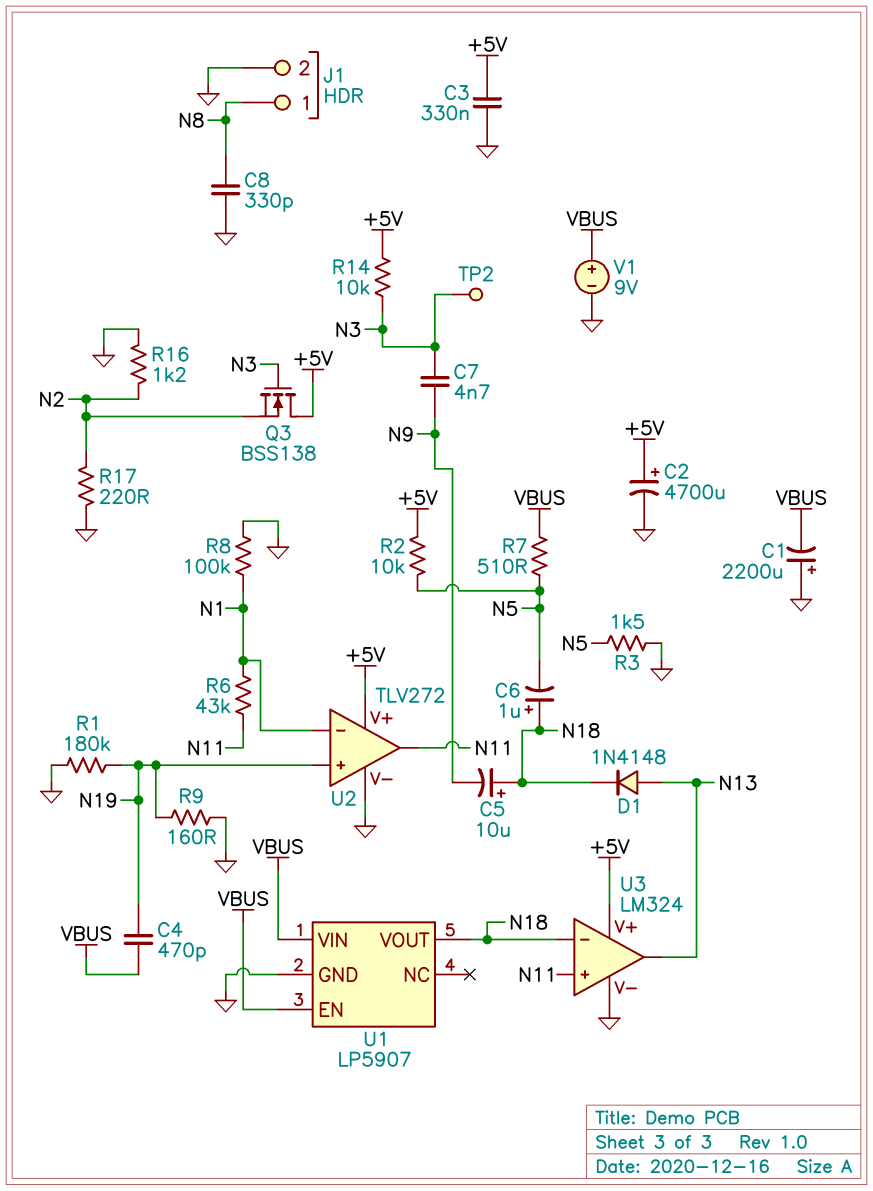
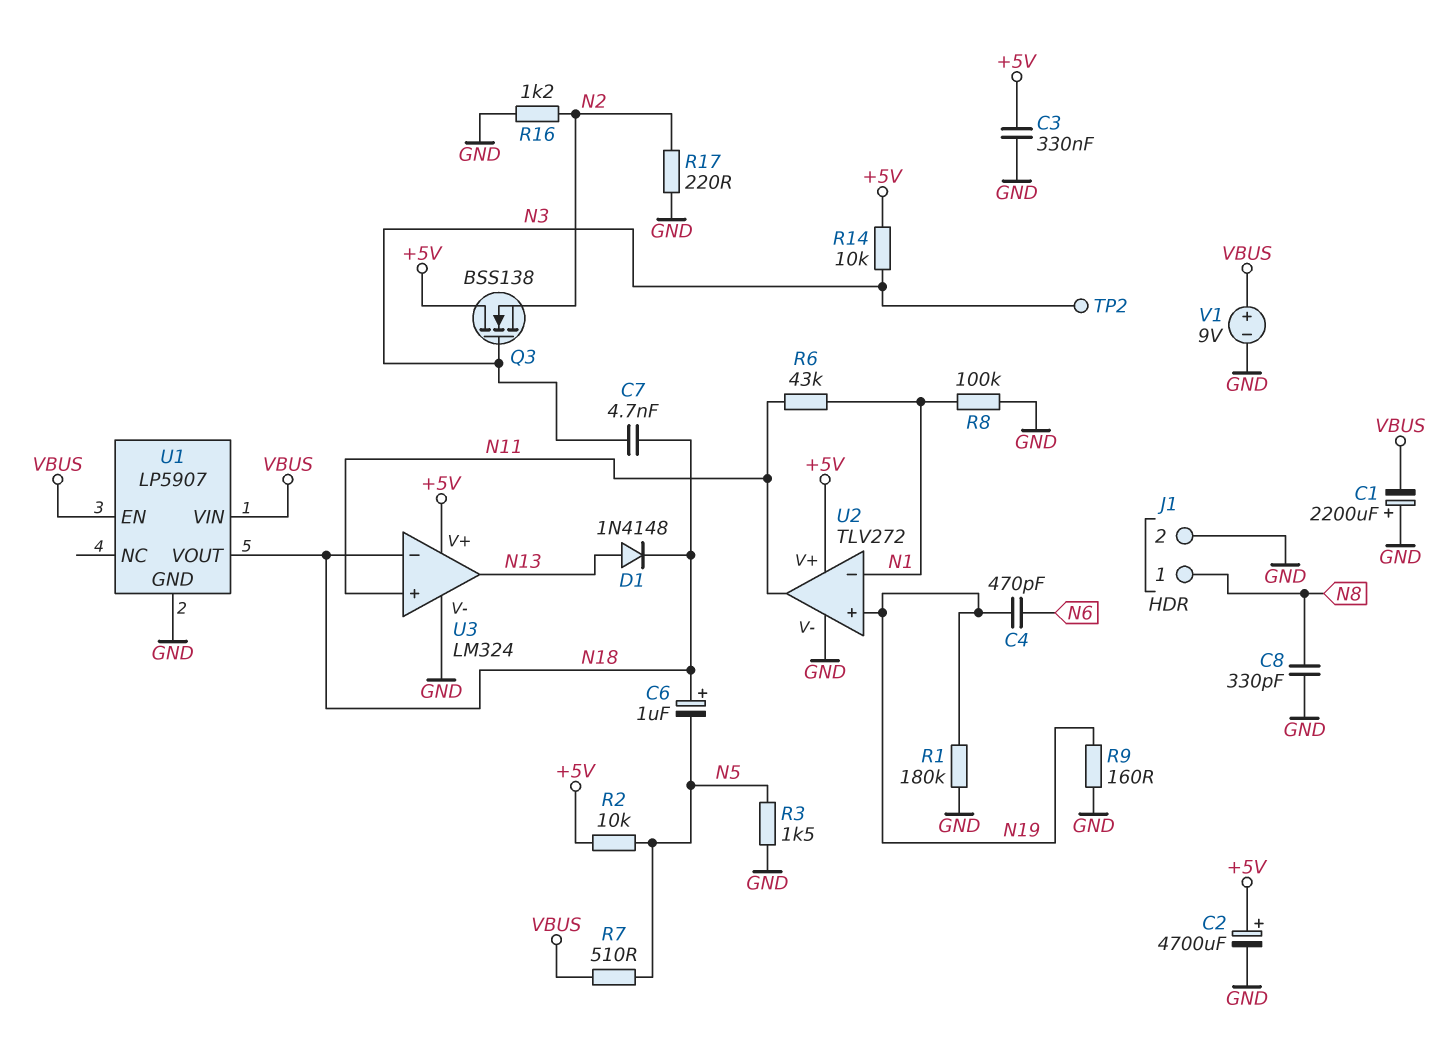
C4: 470pF (N19, VBUS) -> 470pF (N6, N19)
C5: 10uF (plus N18, minus N9) -> none
C7: 4.7nF (N3, N9) -> 4.7nF (N3, N18)

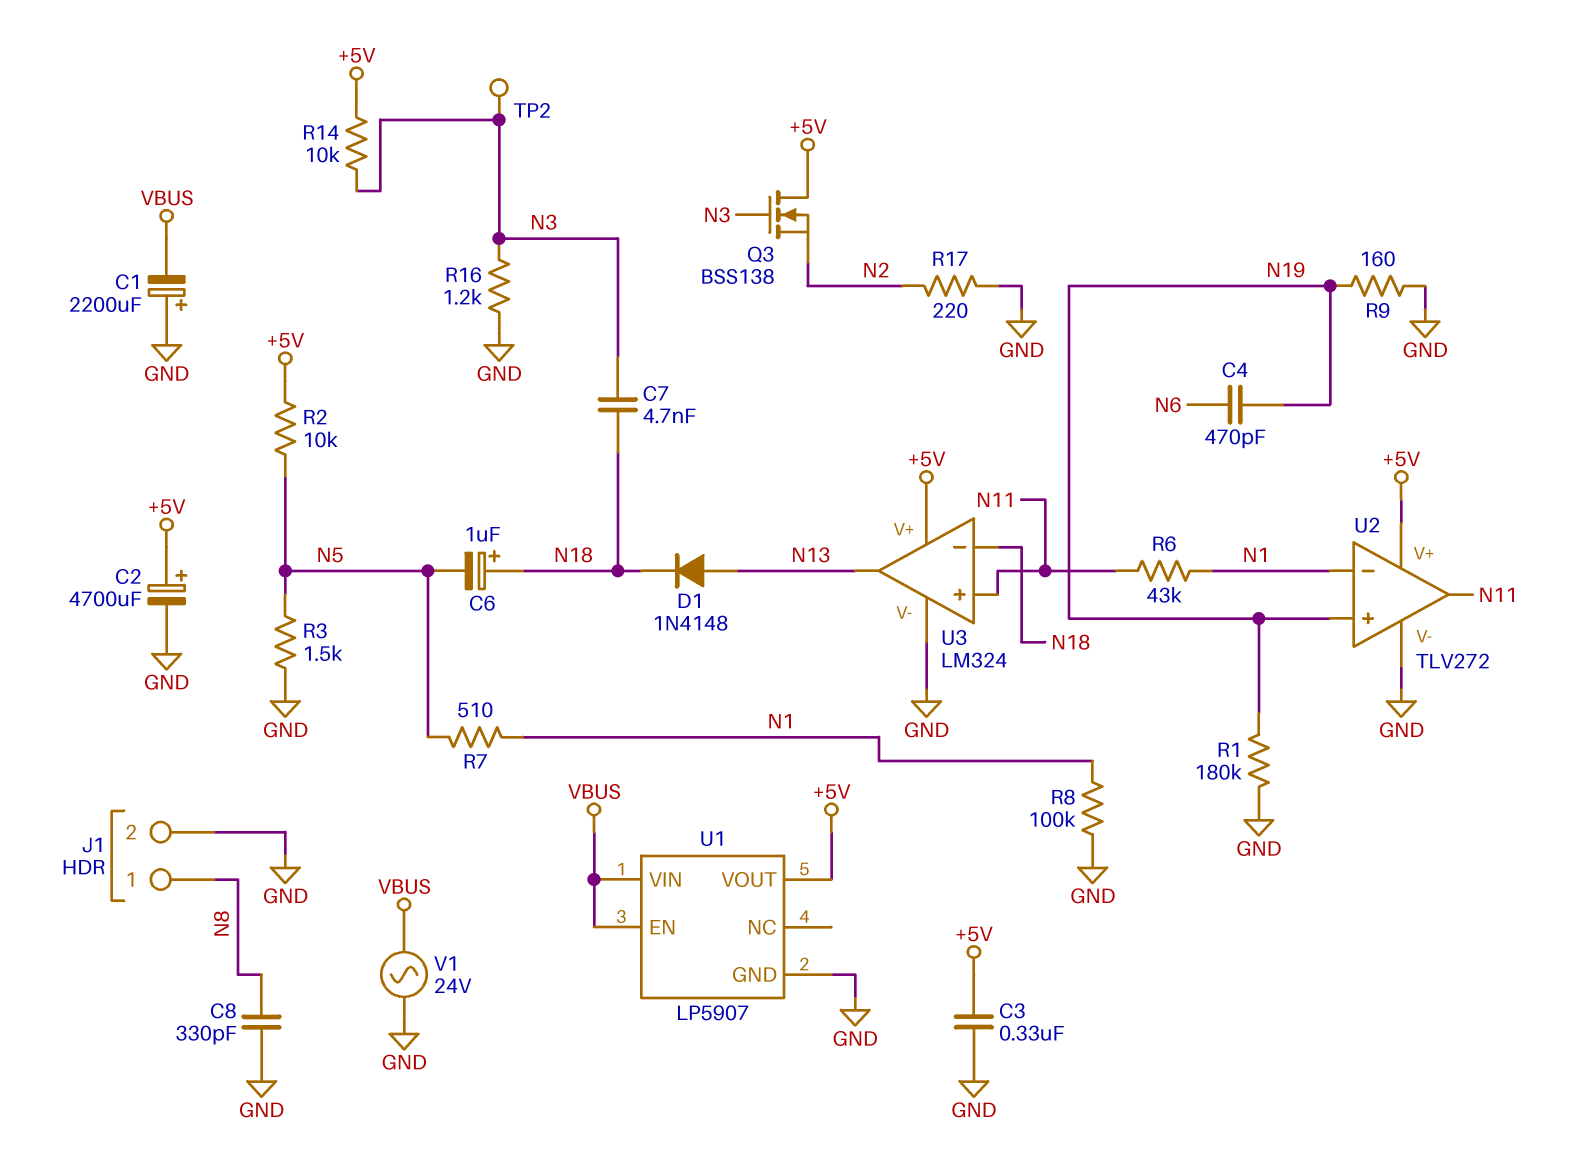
R7: 510 (N5, VBUS) -> 510 (N1, N5)
R16: 1.2k (GND, N2) -> 1.2k (GND, N3)
U1 pin VOUT: N18 -> +5V
V1: 9V (plus VBUS, minus GND) -> AC 24V (GND, VBUS)

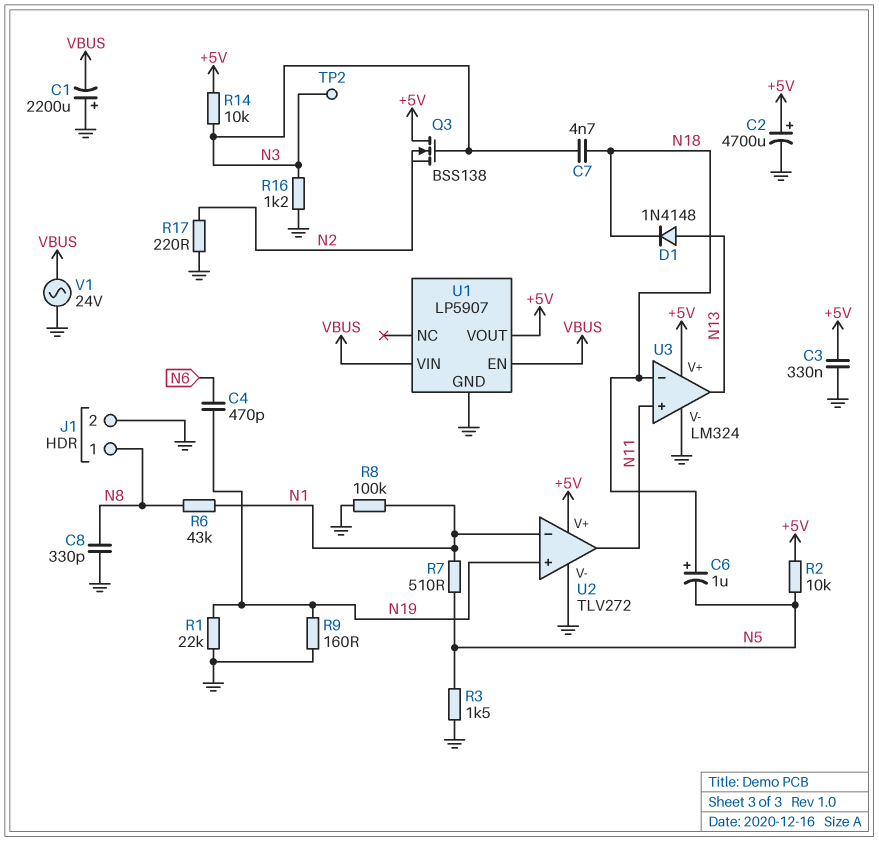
R1: 180k (GND, N19) -> 22k (GND, N19)
R6: 43k (N1, N11) -> 43k (N1, N8)

